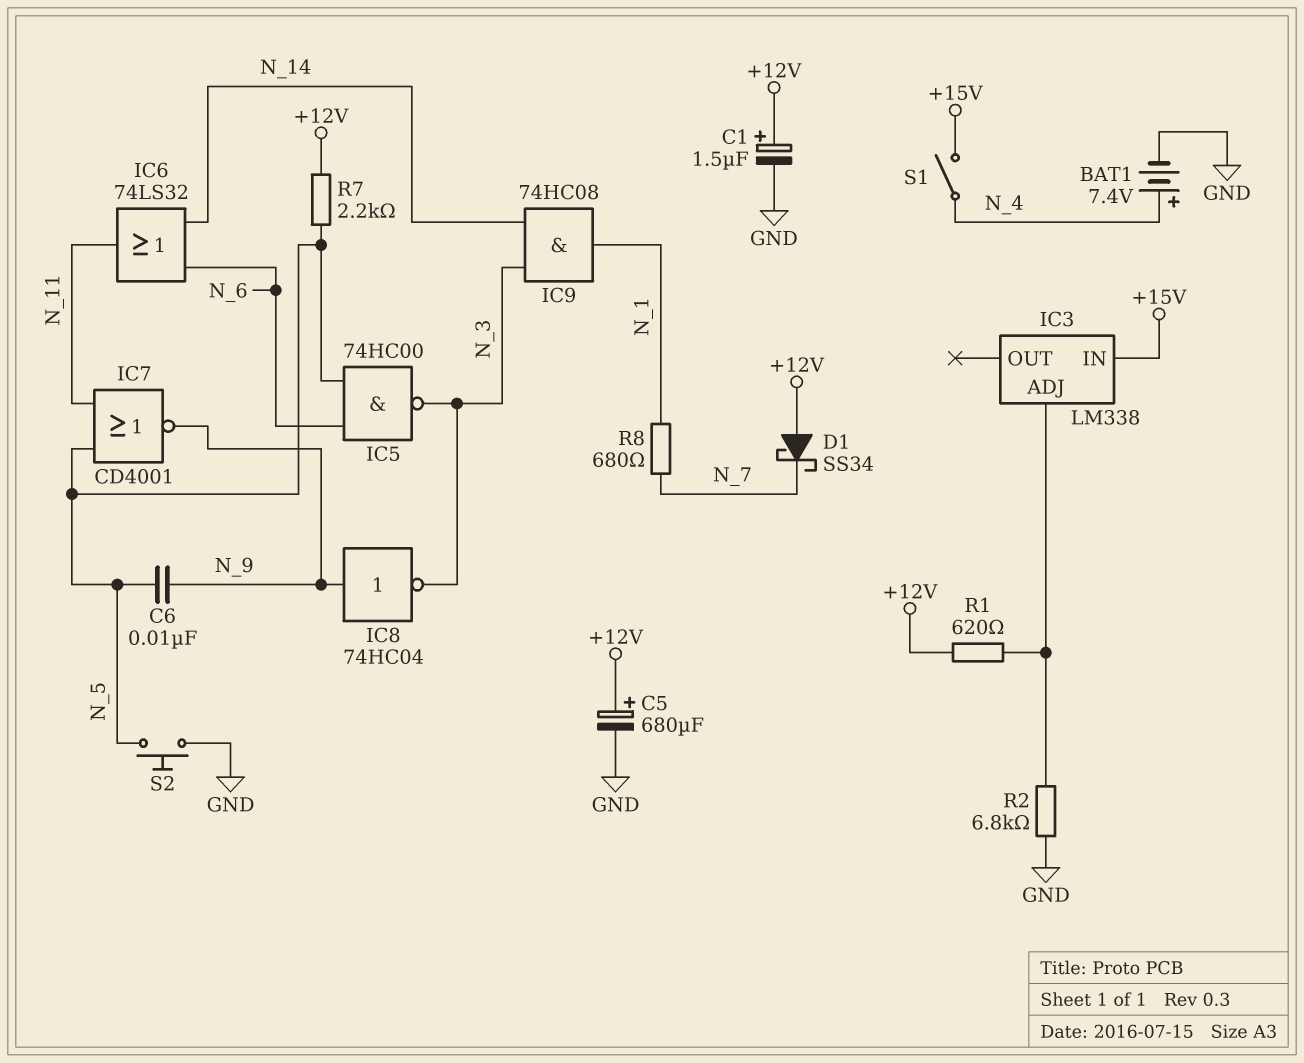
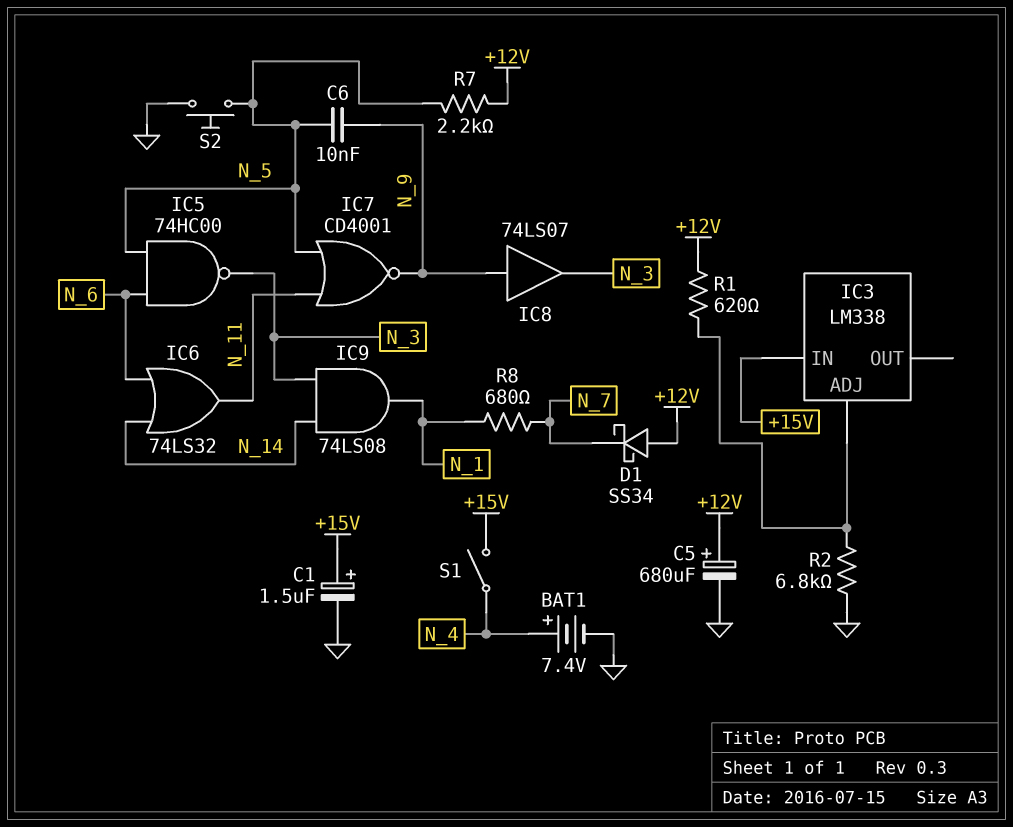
C1: 1.5uF (plus +12V, minus GND) -> 1.5uF (plus +15V, minus GND)
IC8: NOT 74HC04 (in N_9, out N_3) -> buffer 74LS07 (in N_9, out N_3)
IC9: AND 74HC08 (in N_3, in N_14, out N_1) -> AND 74LS08 (in N_3, in N_14, out N_1)

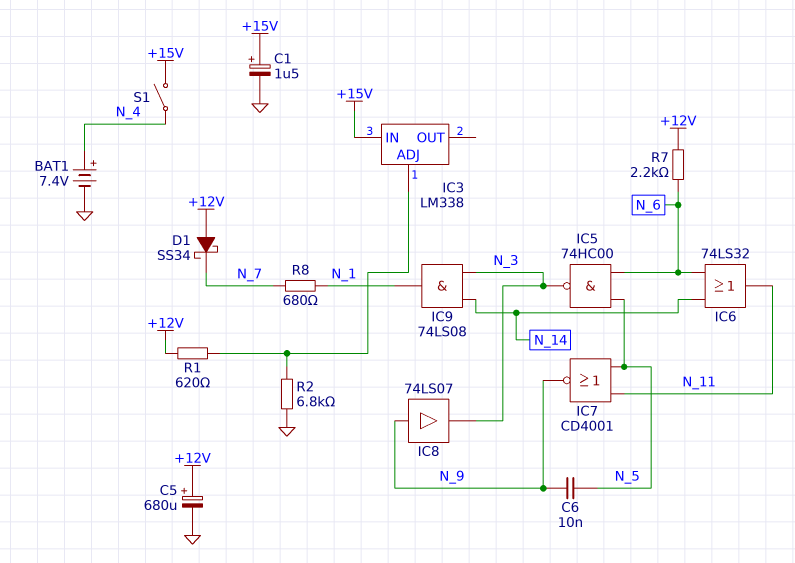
R7: 2.2k (+12V, N_5) -> 2.2k (+12V, N_6)
S2: button (GND, N_5) -> none

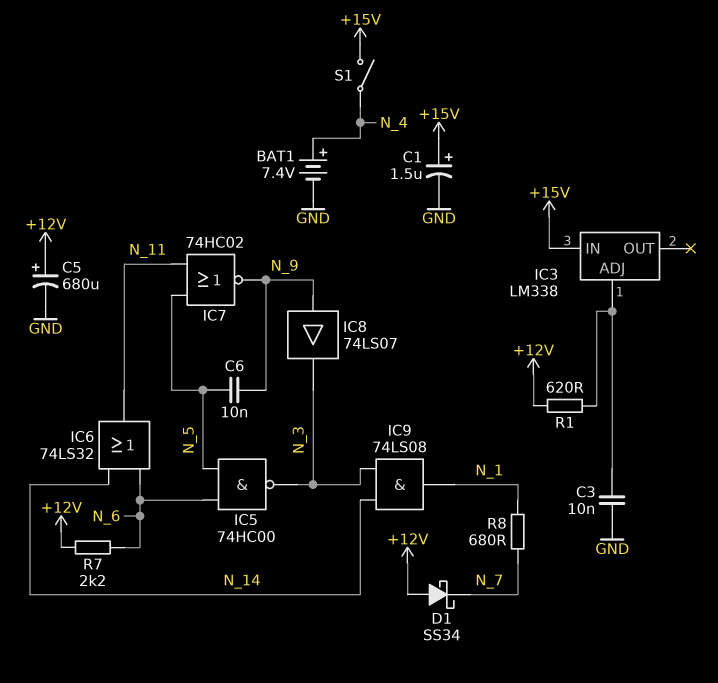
C3: none -> 10nF (GND, IC3/ADJ)
IC7: NOR CD4001 (in N_5, in N_11, out N_9) -> NOR 74HC02 (in N_5, in N_11, out N_9)
R2: 6.8k (GND, IC3/ADJ) -> none

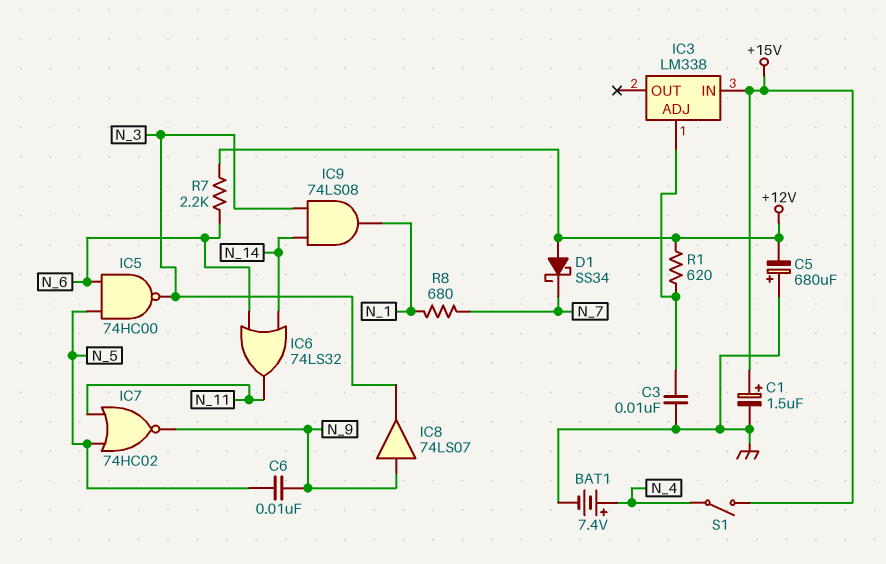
C5: 680uF (plus +12V, minus GND) -> 680uF (plus GND, minus +12V)

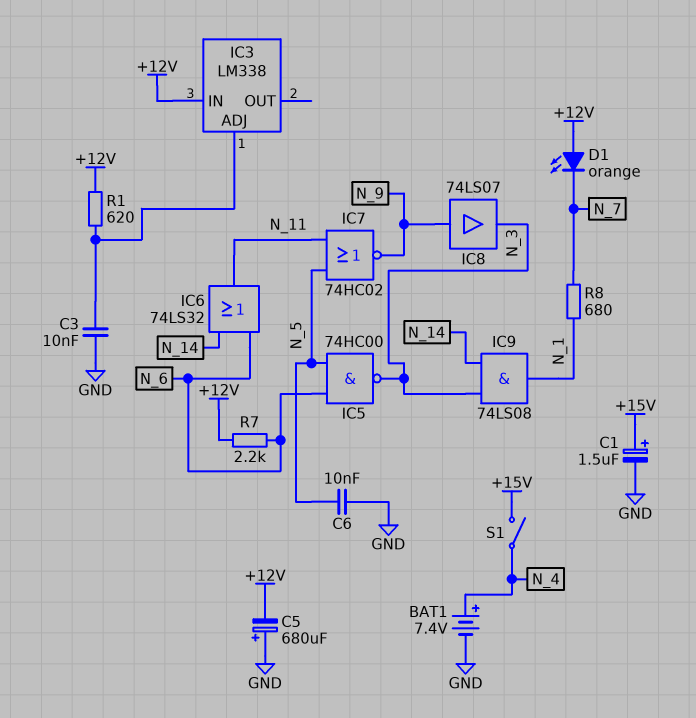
C6: 10nF (N_5, N_9) -> 10nF (GND, N_5)
D1: schottky SS34 (A +12V, K N_7) -> LED orange (A +12V, K N_7)
IC3 pin IN: +15V -> +12V

